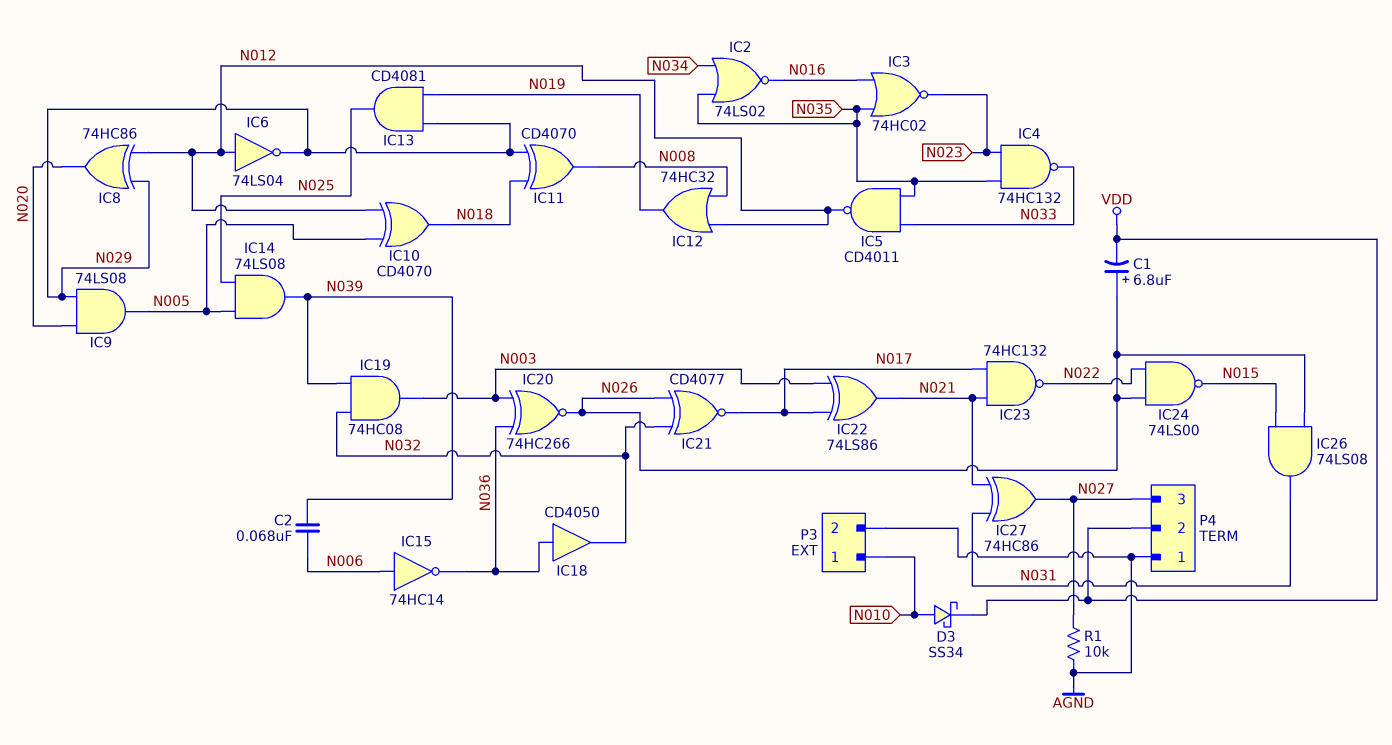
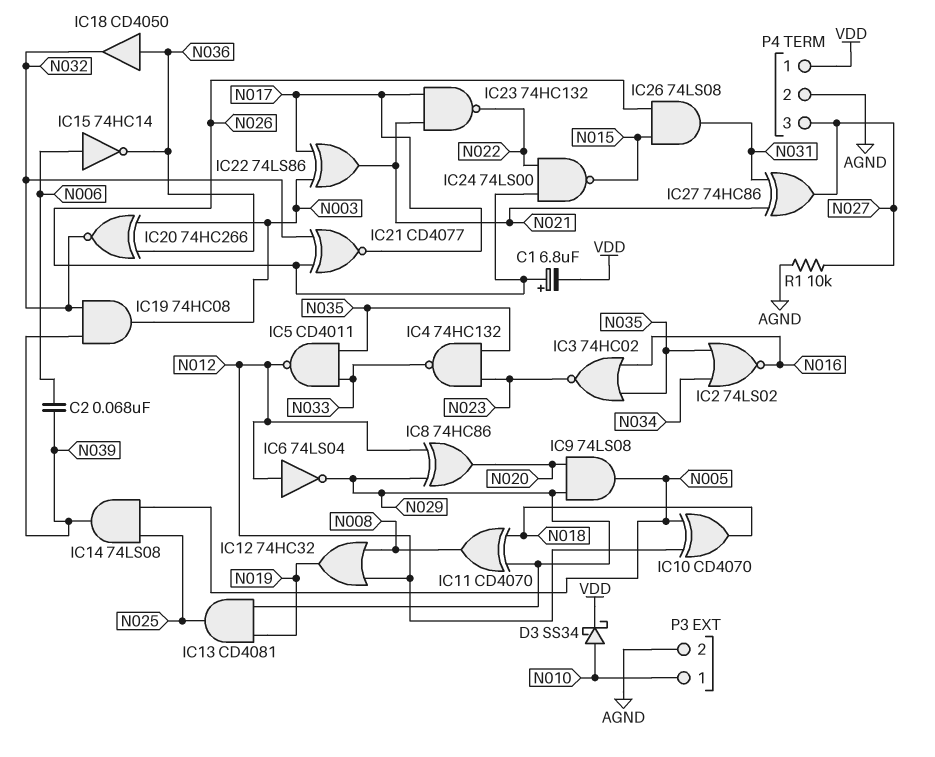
IC20: XNOR 74HC266 (in N003, in N036, out N026) -> XNOR 74HC266 (in N003, in N036, out N032)
P4 pin 1: AGND -> VDD
P4 pin 2: VDD -> AGND

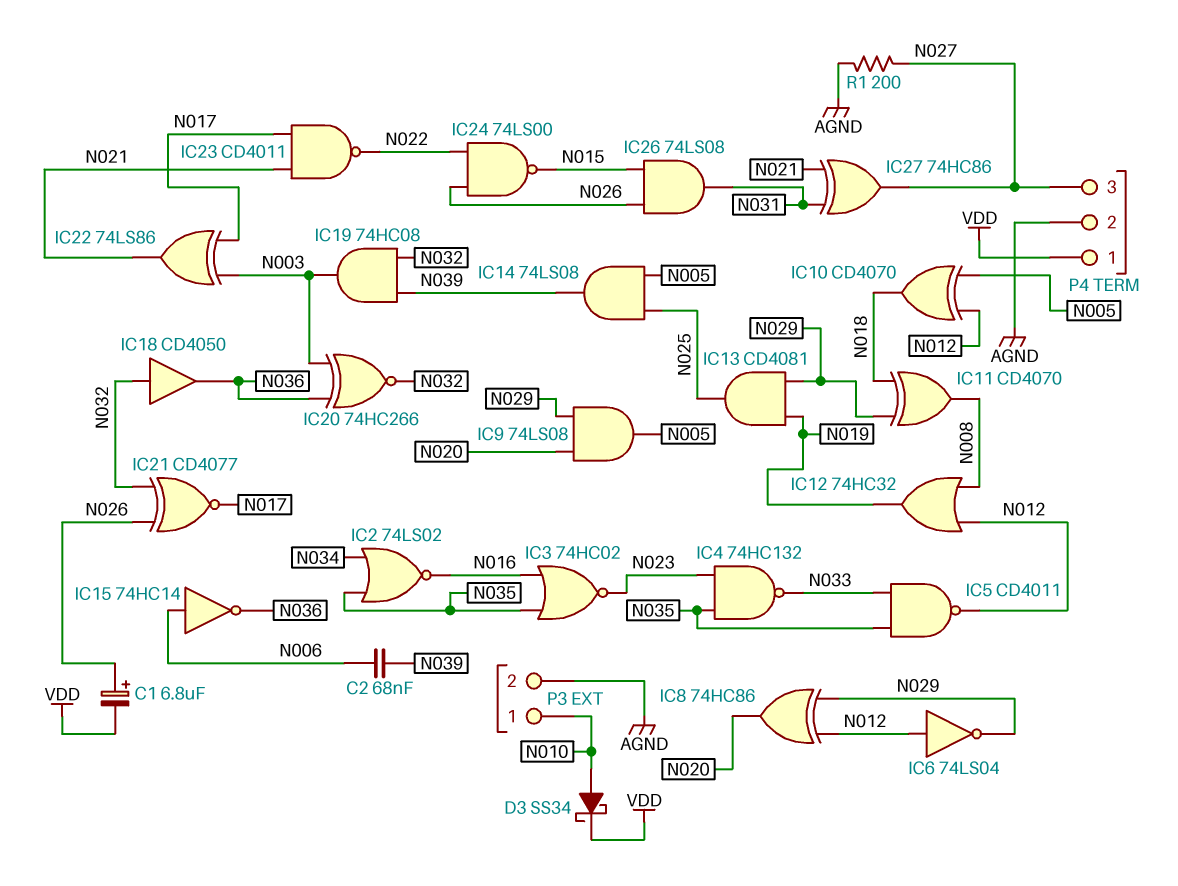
IC18: buffer CD4050 (in N036, out N032) -> buffer CD4050 (in N032, out N036)
IC23: NAND 74HC132 (in N017, in N021, out N022) -> NAND CD4011 (in N017, in N021, out N022)
R1: 10k (AGND, N027) -> 200 (AGND, N027)

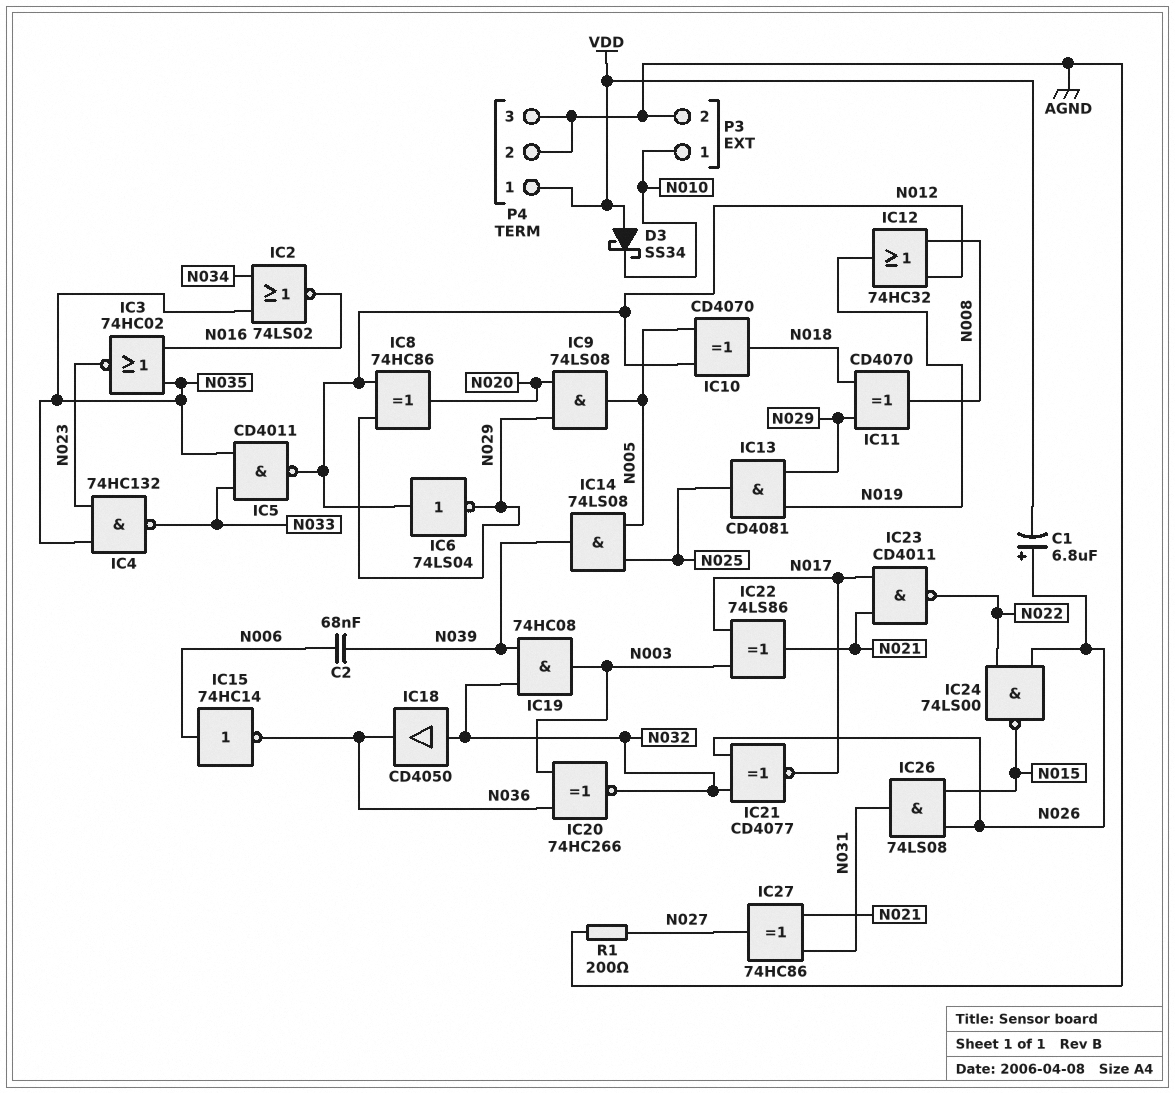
D3: schottky SS34 (A N010, K VDD) -> schottky SS34 (A VDD, K N010)
P4 pin 3: N027 -> AGND

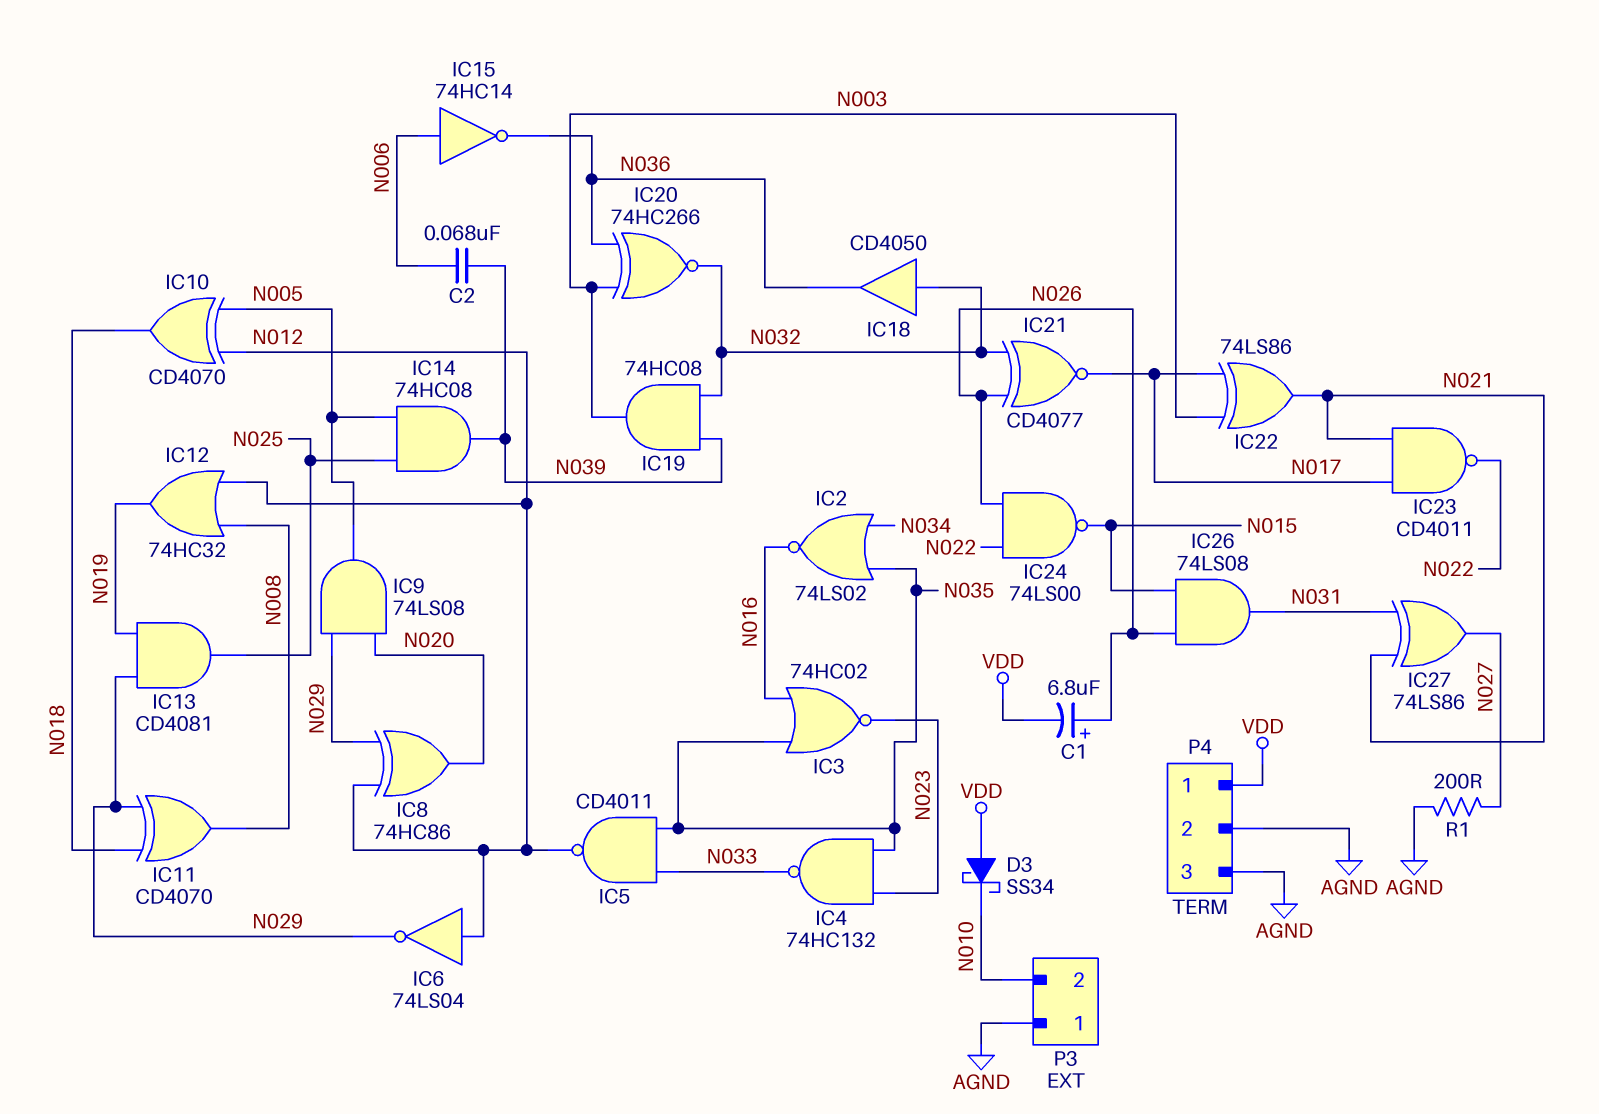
IC14: AND 74LS08 (in N005, in N025, out N039) -> AND 74HC08 (in N005, in N025, out N039)
IC27: XOR 74HC86 (in N021, in N031, out N027) -> XOR 74LS86 (in N021, in N031, out N027)
P3 pin 1: N010 -> AGND
P3 pin 2: AGND -> N010

